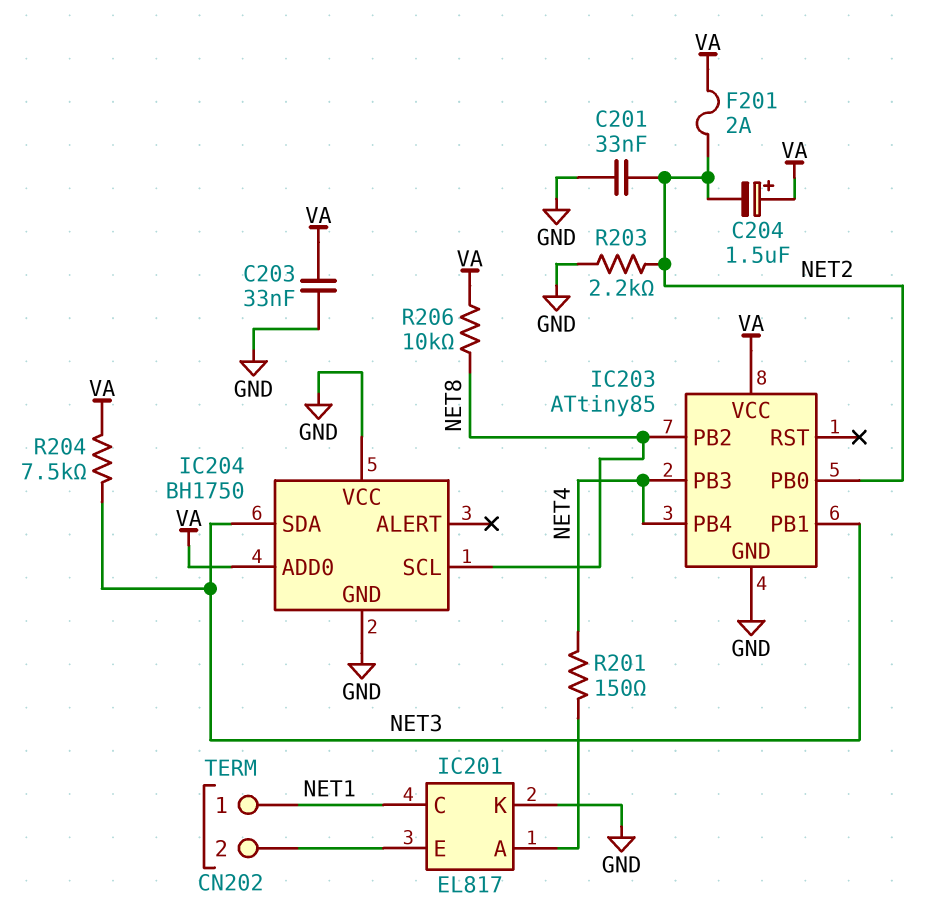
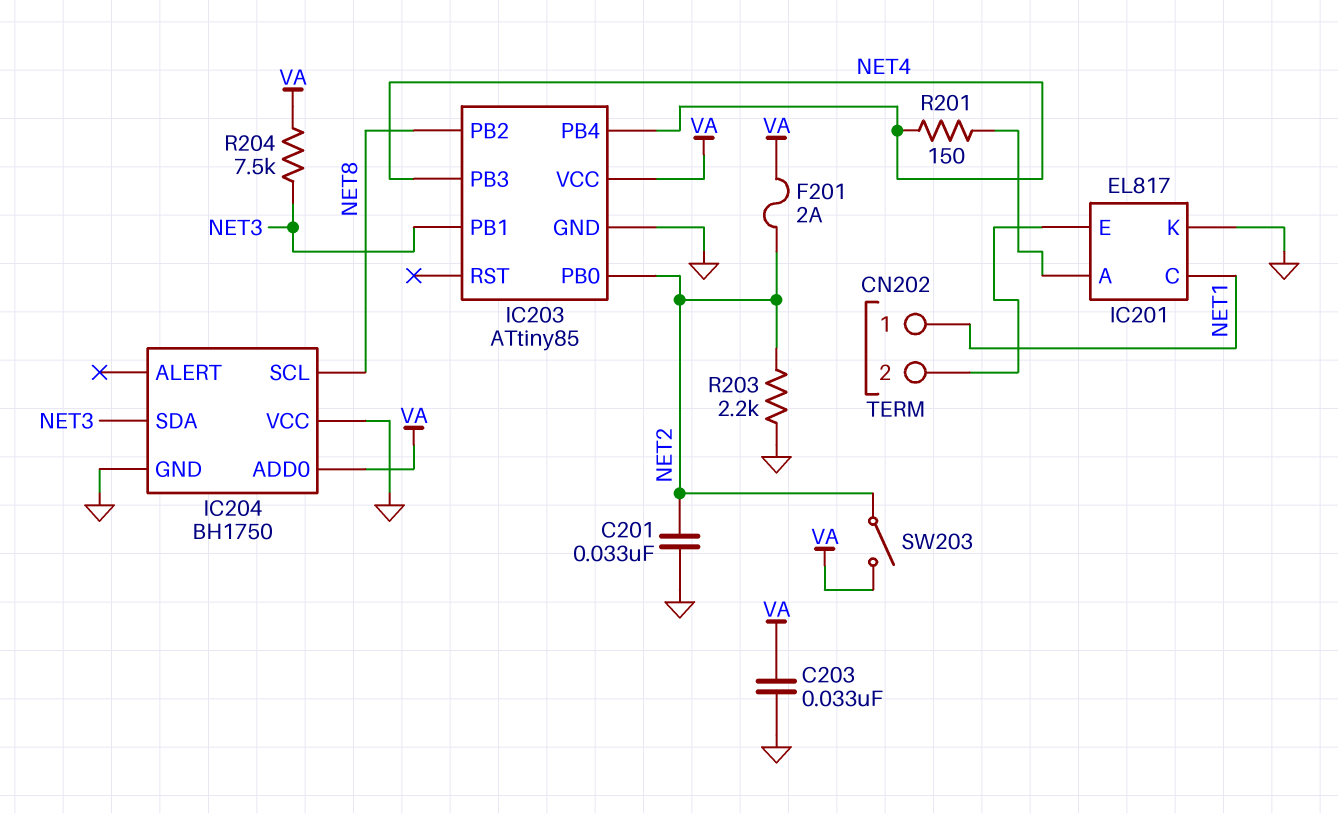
C204: 1.5uF (plus VA, minus NET2) -> none
R206: 10k (NET8, VA) -> none
SW203: none -> switch (NET2, VA)

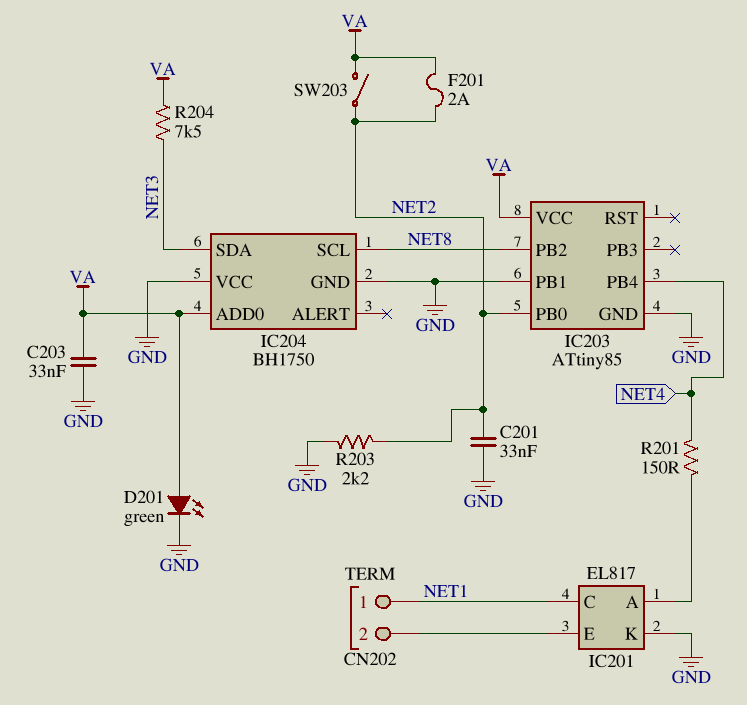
D201: none -> LED green (A VA, K GND)
IC203 pin PB1: NET3 -> GND
IC203 pin PB3: NET4 -> none

